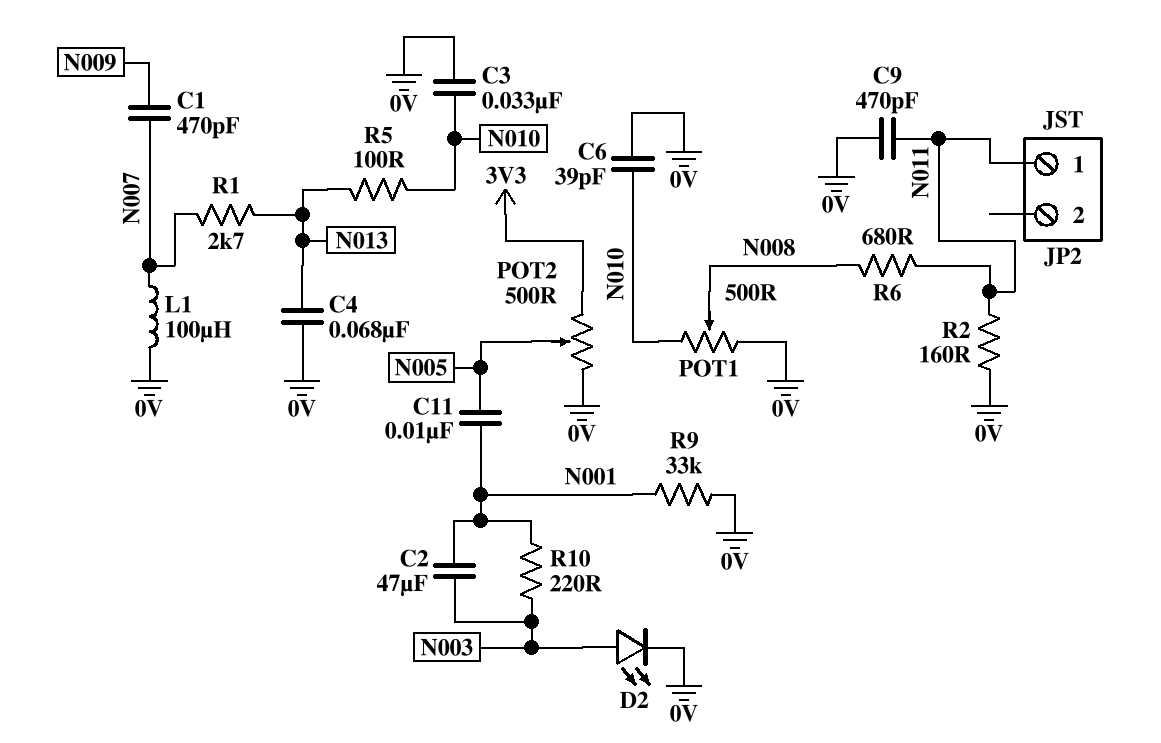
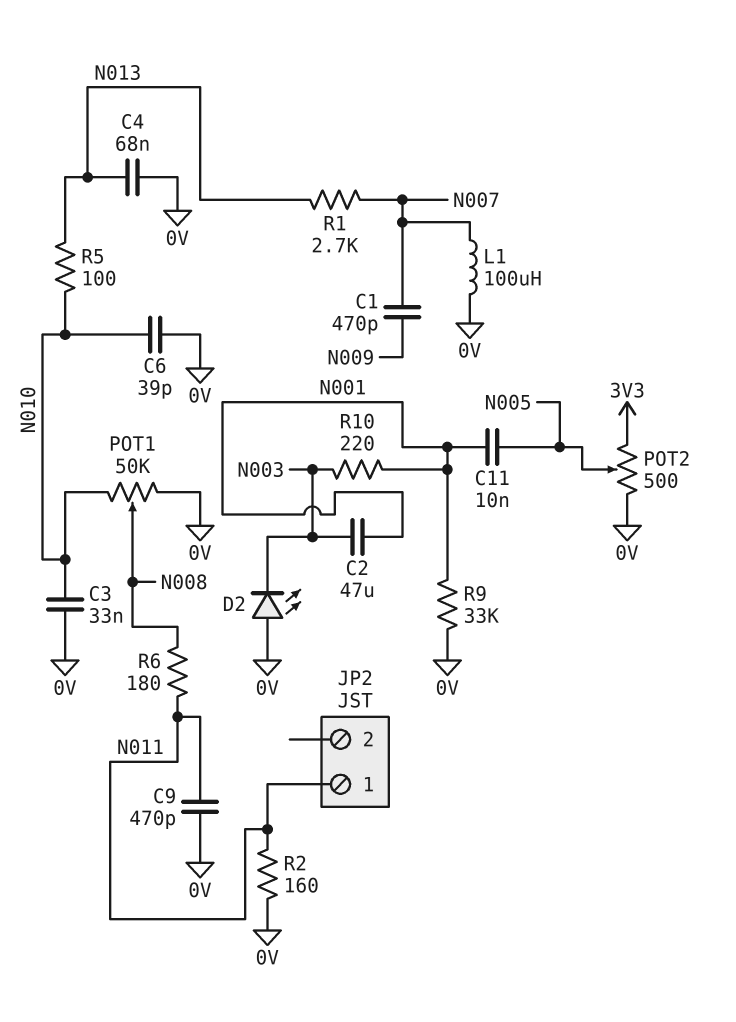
D2: LED (A N003, K 0V) -> LED (A 0V, K N003)
POT1: 500 (0V, N010, wiper N008) -> 50k (0V, N010, wiper N008)
R6: 680 (N008, N011) -> 180 (N008, N011)

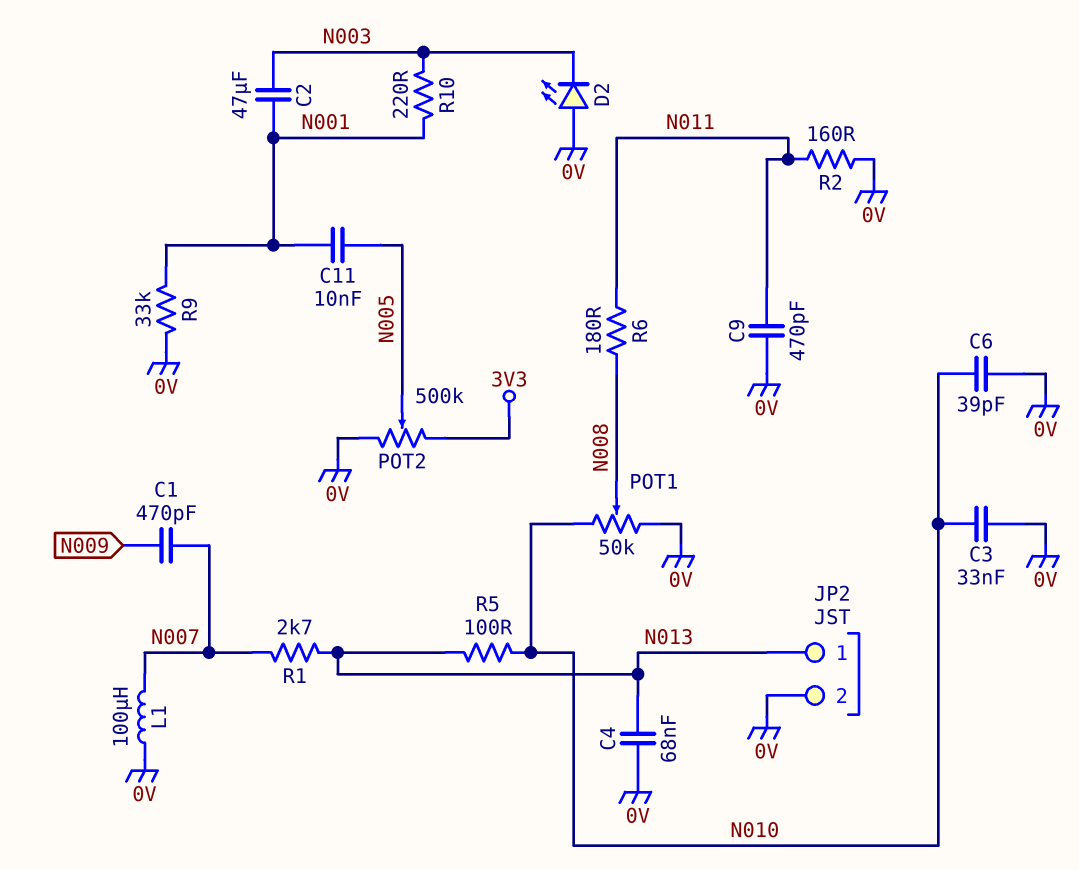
JP2 pin 1: N011 -> N013
JP2 pin 2: none -> 0V
POT2: 500 (0V, 3V3, wiper N005) -> 500k (0V, 3V3, wiper N005)

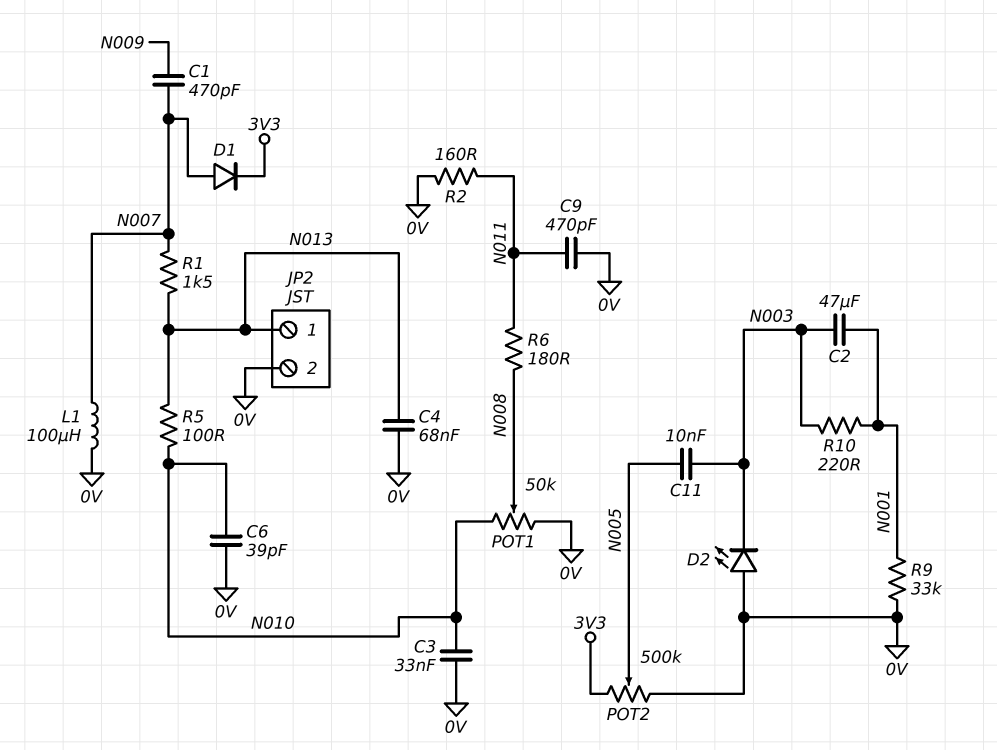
C11: 10nF (N001, N005) -> 10nF (N003, N005)
D1: none -> diode (A N007, K 3V3)
R1: 2.7k (N007, N013) -> 1.5k (N007, N013)

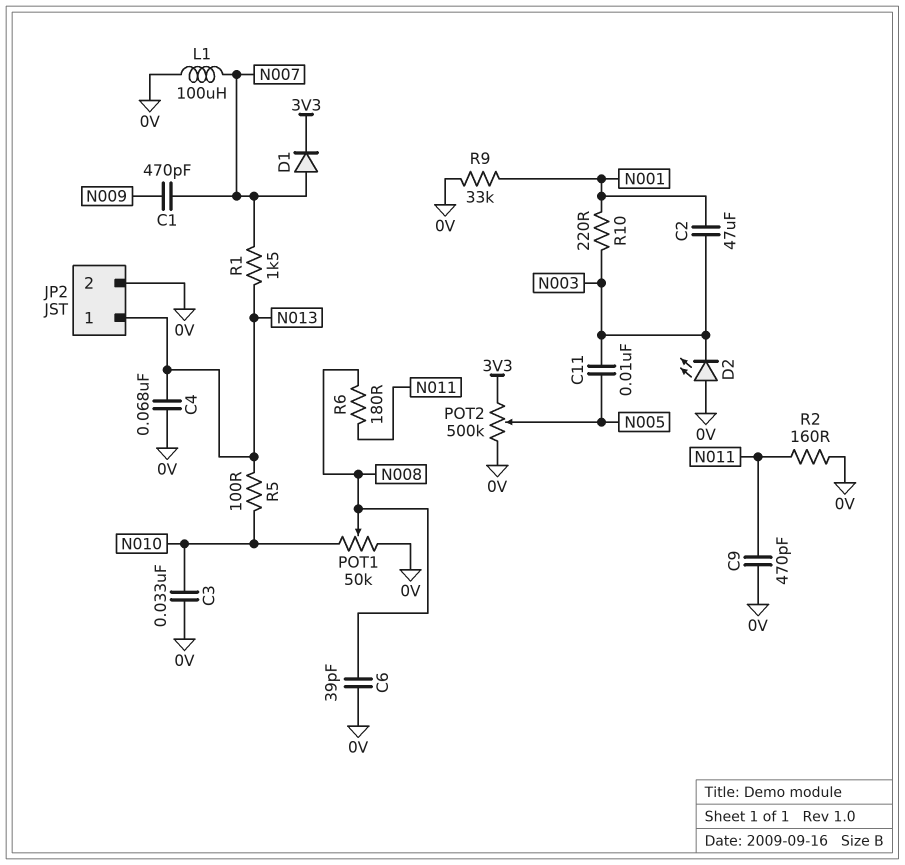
C6: 39pF (0V, N010) -> 39pF (0V, N008)

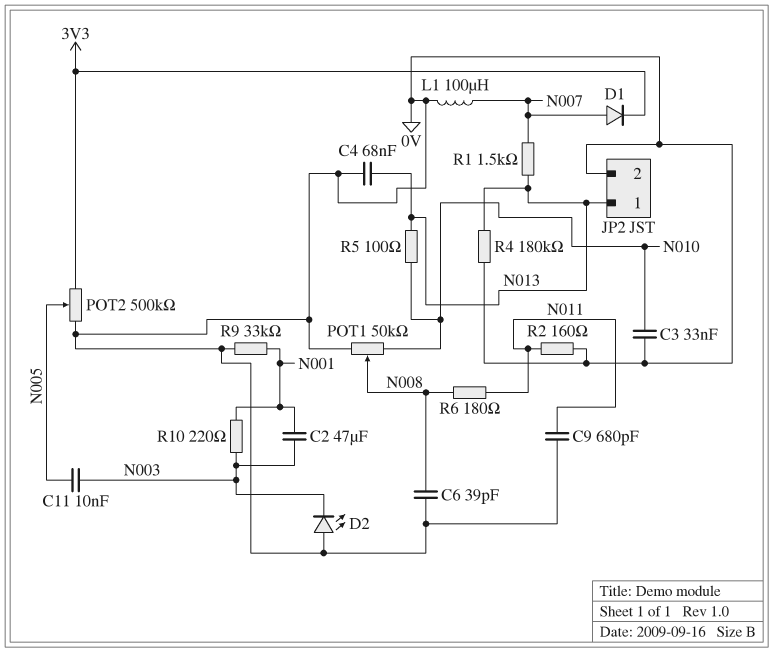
C1: 470pF (N007, N009) -> none
C9: 470pF (0V, N011) -> 680pF (0V, N011)
R4: none -> 180k (0V, N013)

